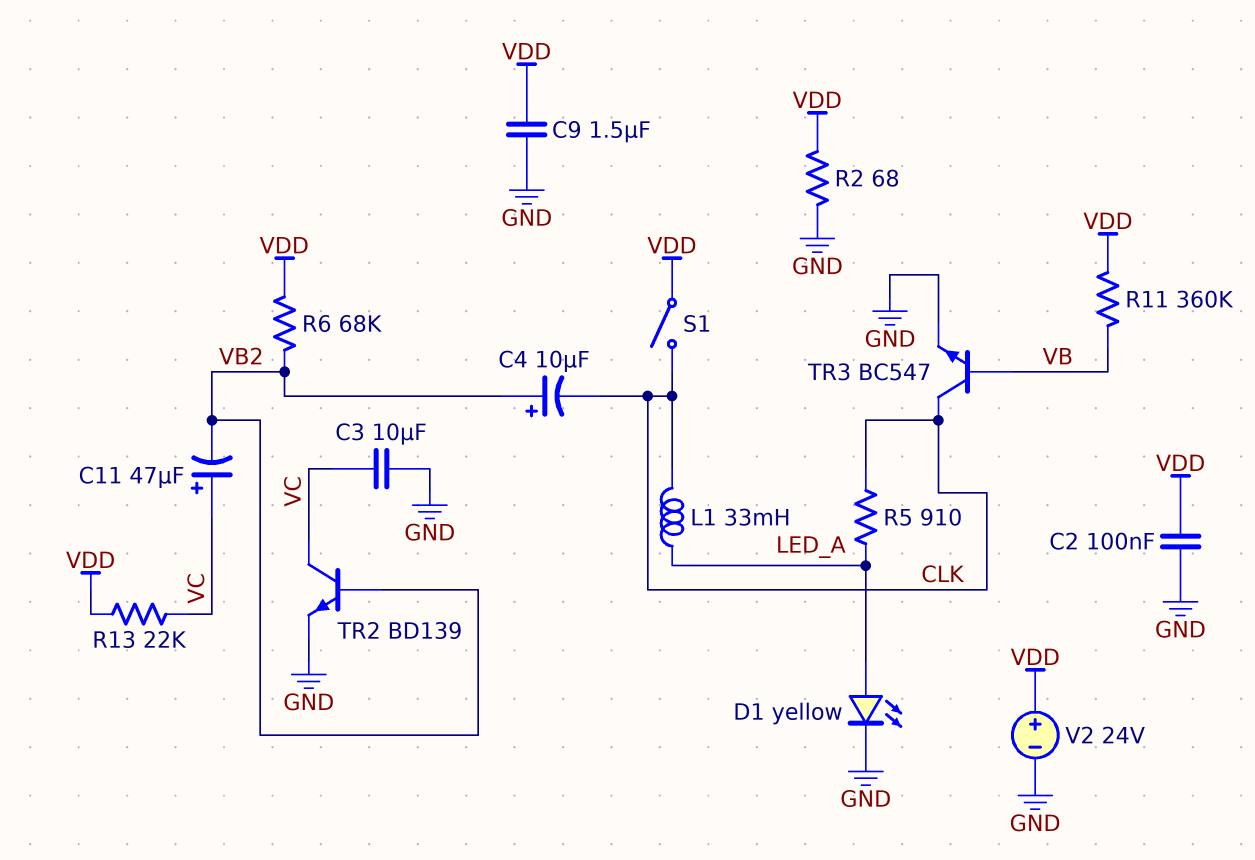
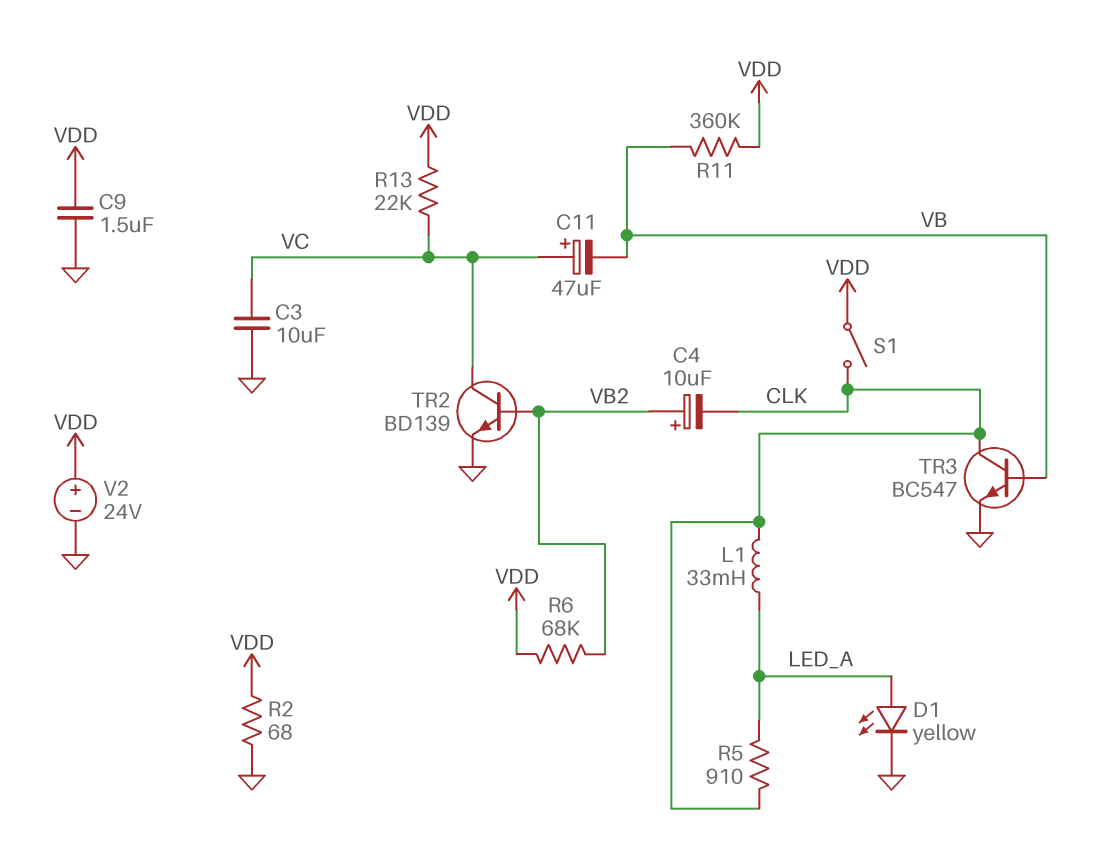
C2: 100nF (GND, VDD) -> none
C11: 47uF (plus VC, minus VB2) -> 47uF (plus VC, minus VB)

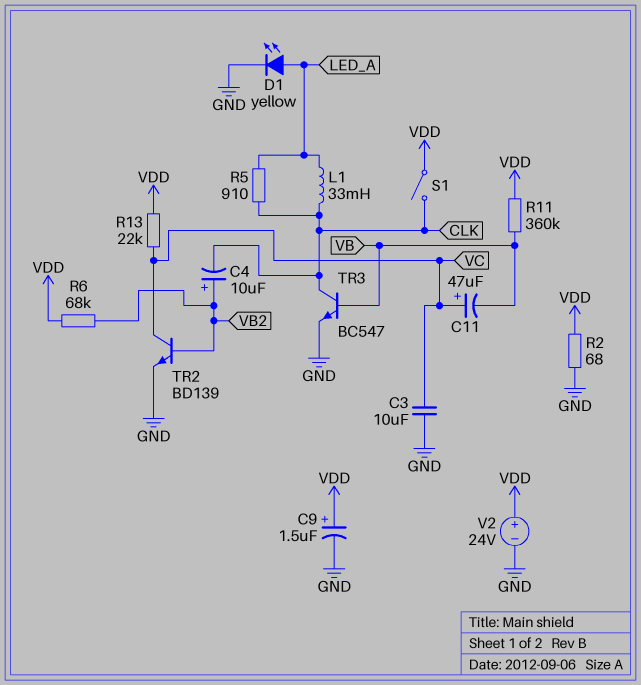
C9: 1.5uF (GND, VDD) -> 1.5uF (plus VDD, minus GND)

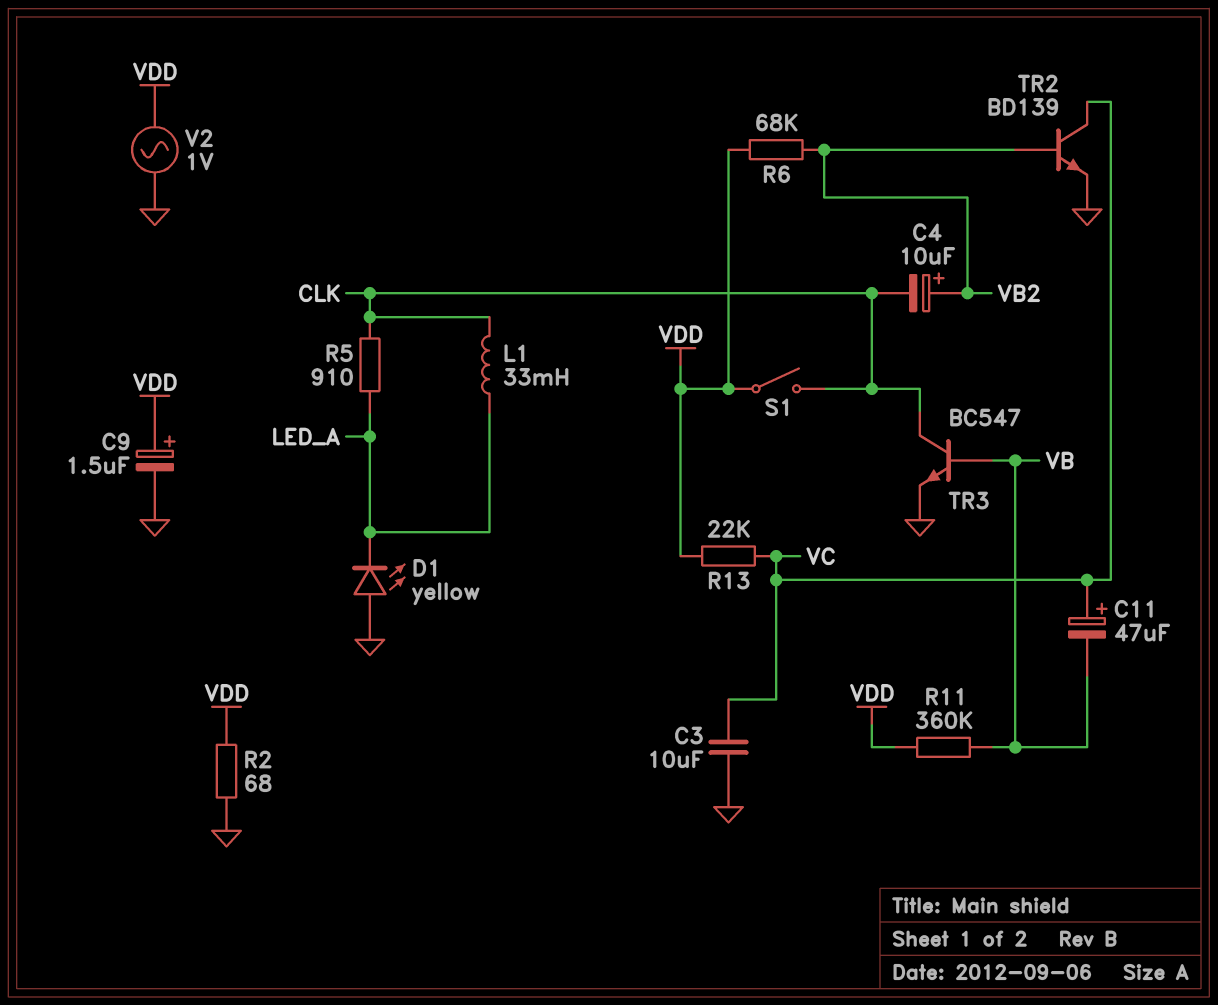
D1: LED yellow (A LED_A, K GND) -> LED yellow (A GND, K LED_A)
V2: 24V (plus VDD, minus GND) -> AC 1V (GND, VDD)

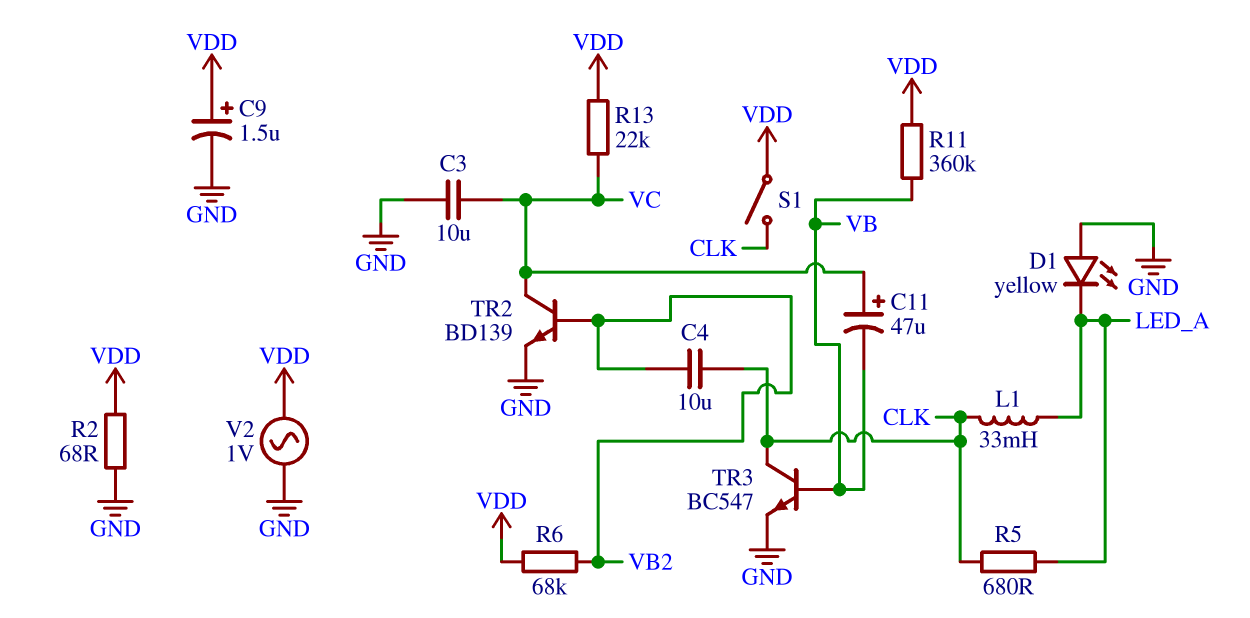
C4: 10uF (plus VB2, minus CLK) -> 10uF (CLK, VB2)
R5: 910 (CLK, LED_A) -> 680 (CLK, LED_A)

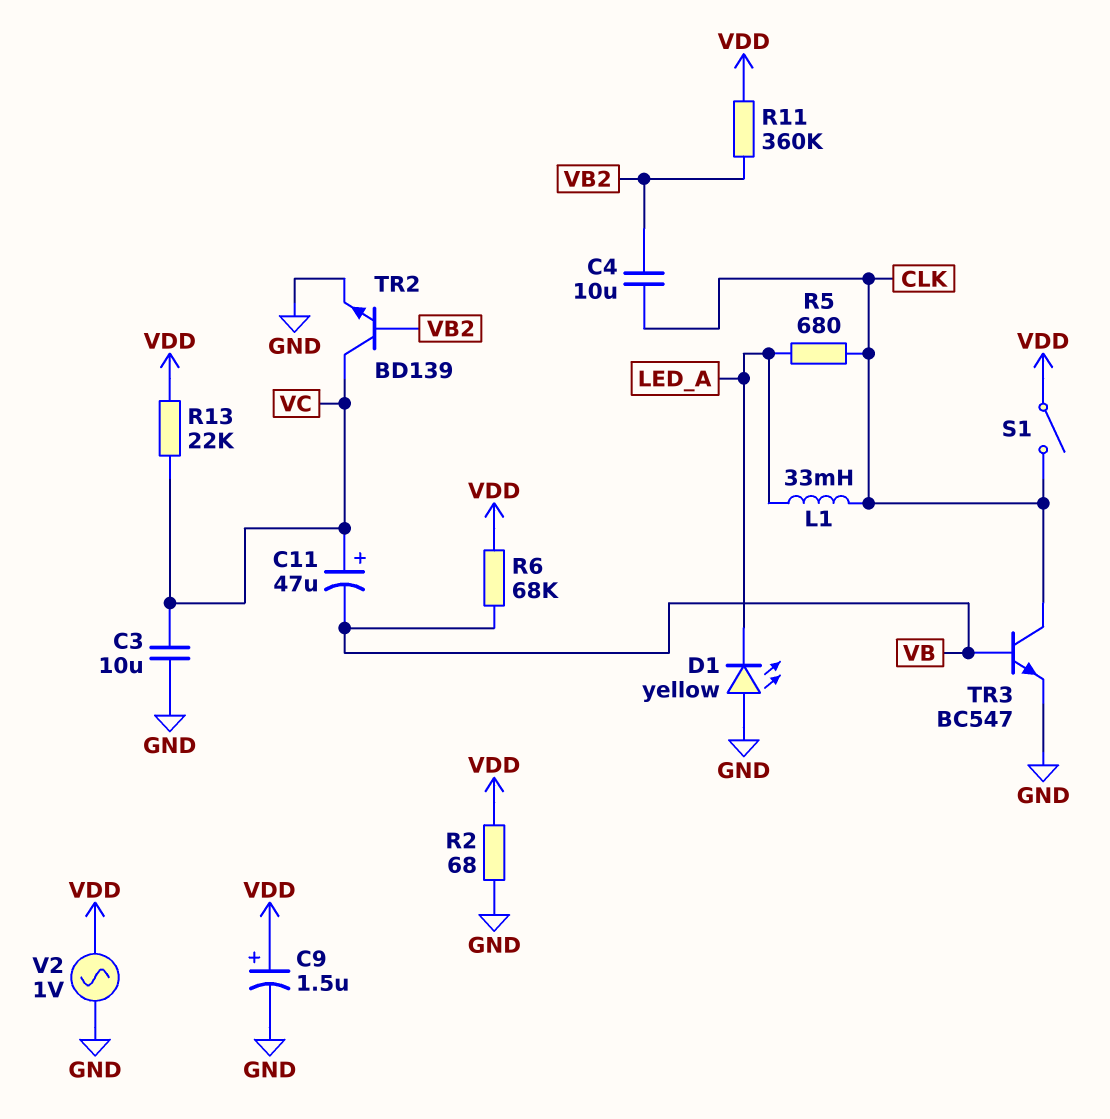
R6: 68k (VB2, VDD) -> 68k (VB, VDD)
R11: 360k (VB, VDD) -> 360k (VB2, VDD)

